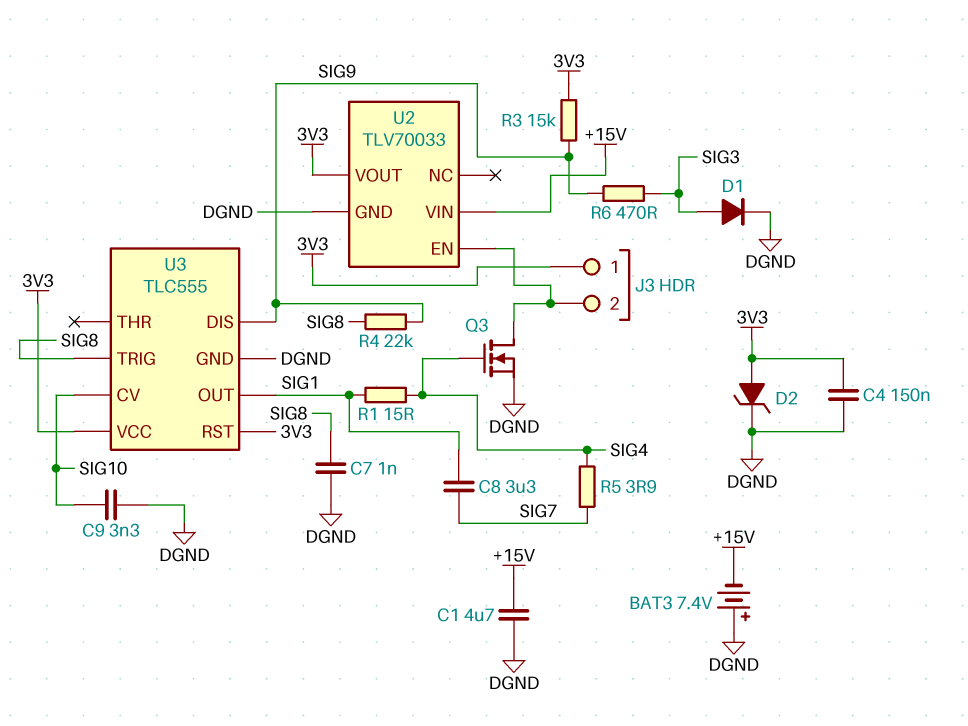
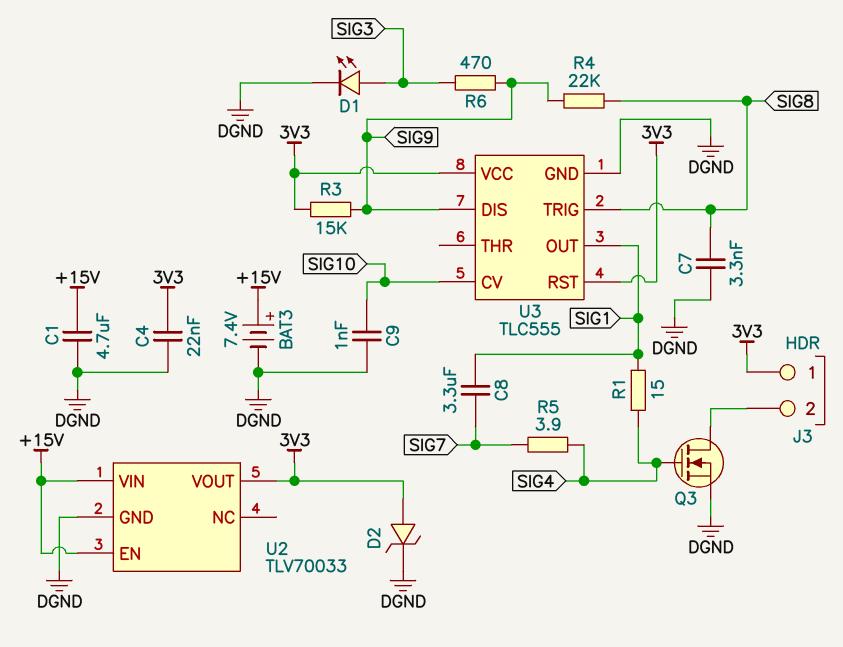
BAT3: 7.4V (plus DGND, minus +15V) -> 7.4V (plus +15V, minus DGND)
C4: 150nF (3V3, DGND) -> 22nF (3V3, DGND)
C7: 1nF (DGND, SIG8) -> 3.3nF (DGND, SIG8)
C9: 3.3nF (DGND, SIG10) -> 1nF (DGND, SIG10)
D1: diode (A SIG3, K DGND) -> LED (A SIG3, K DGND)
U2 pin EN: J3/2 -> +15V

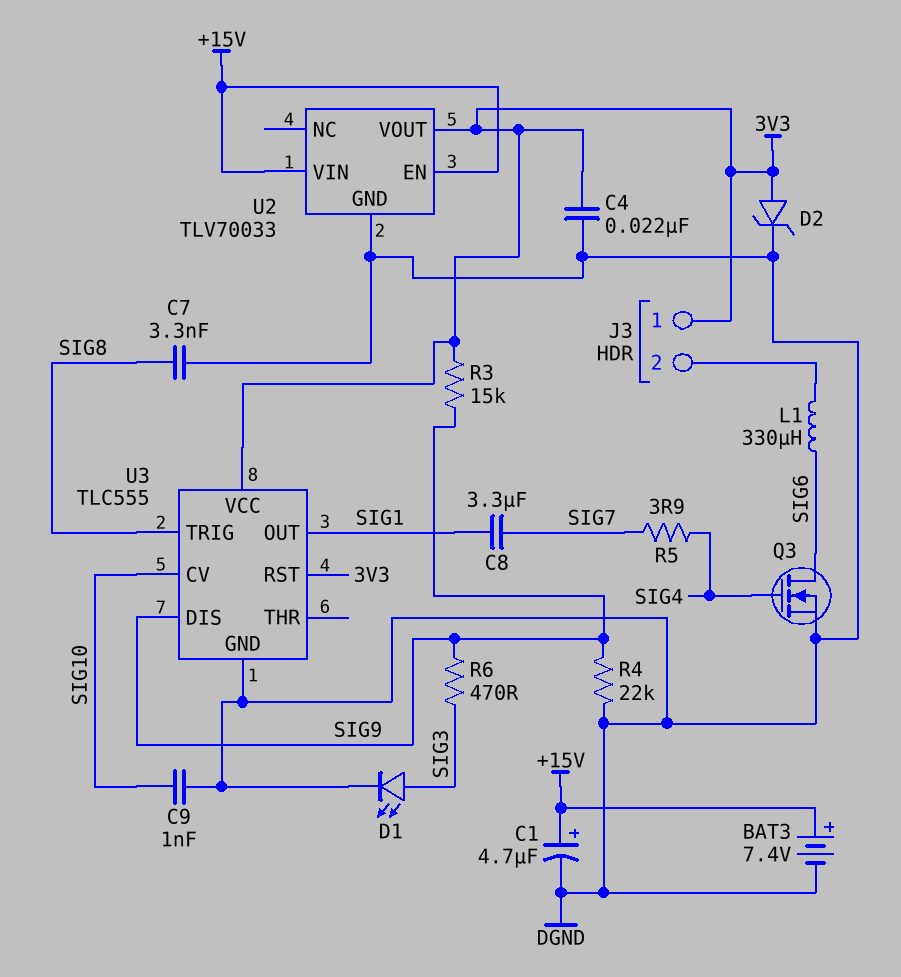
C1: 4.7uF (+15V, DGND) -> 4.7uF (plus +15V, minus DGND)
L1: none -> 330uH (J3/2, SIG6)
Q3: NMOS (G SIG4, D J3/2, S DGND) -> NMOS (G SIG4, D SIG6, S DGND)
R1: 15 (SIG1, SIG4) -> none
R4: 22k (SIG8, SIG9) -> 22k (DGND, SIG9)

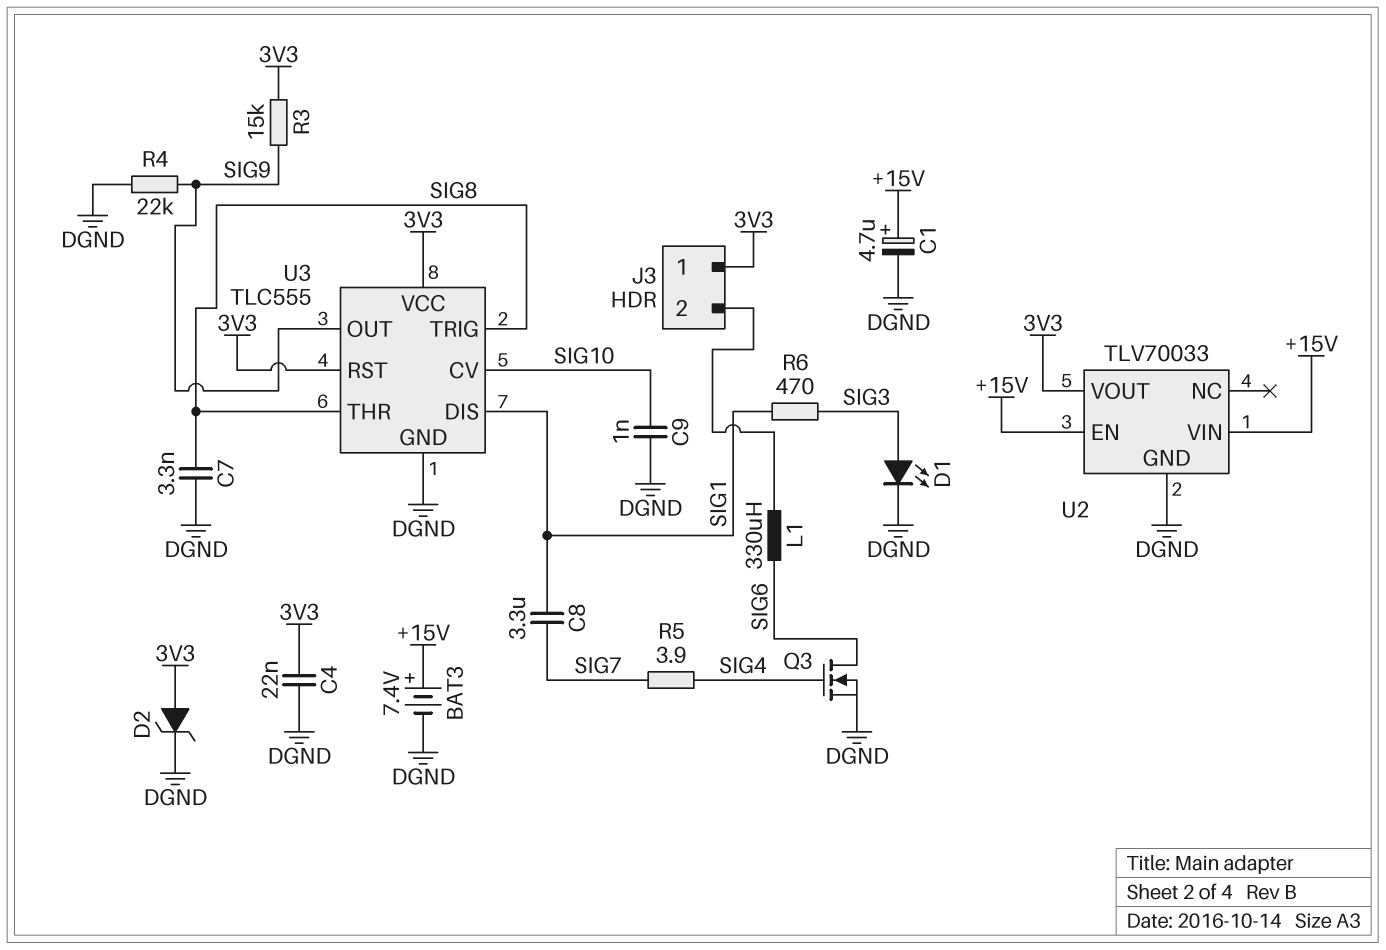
R6: 470 (SIG3, SIG9) -> 470 (SIG1, SIG3)
U3 pin DIS: SIG9 -> SIG1
U3 pin OUT: SIG1 -> SIG9
U3 pin THR: none -> SIG8

